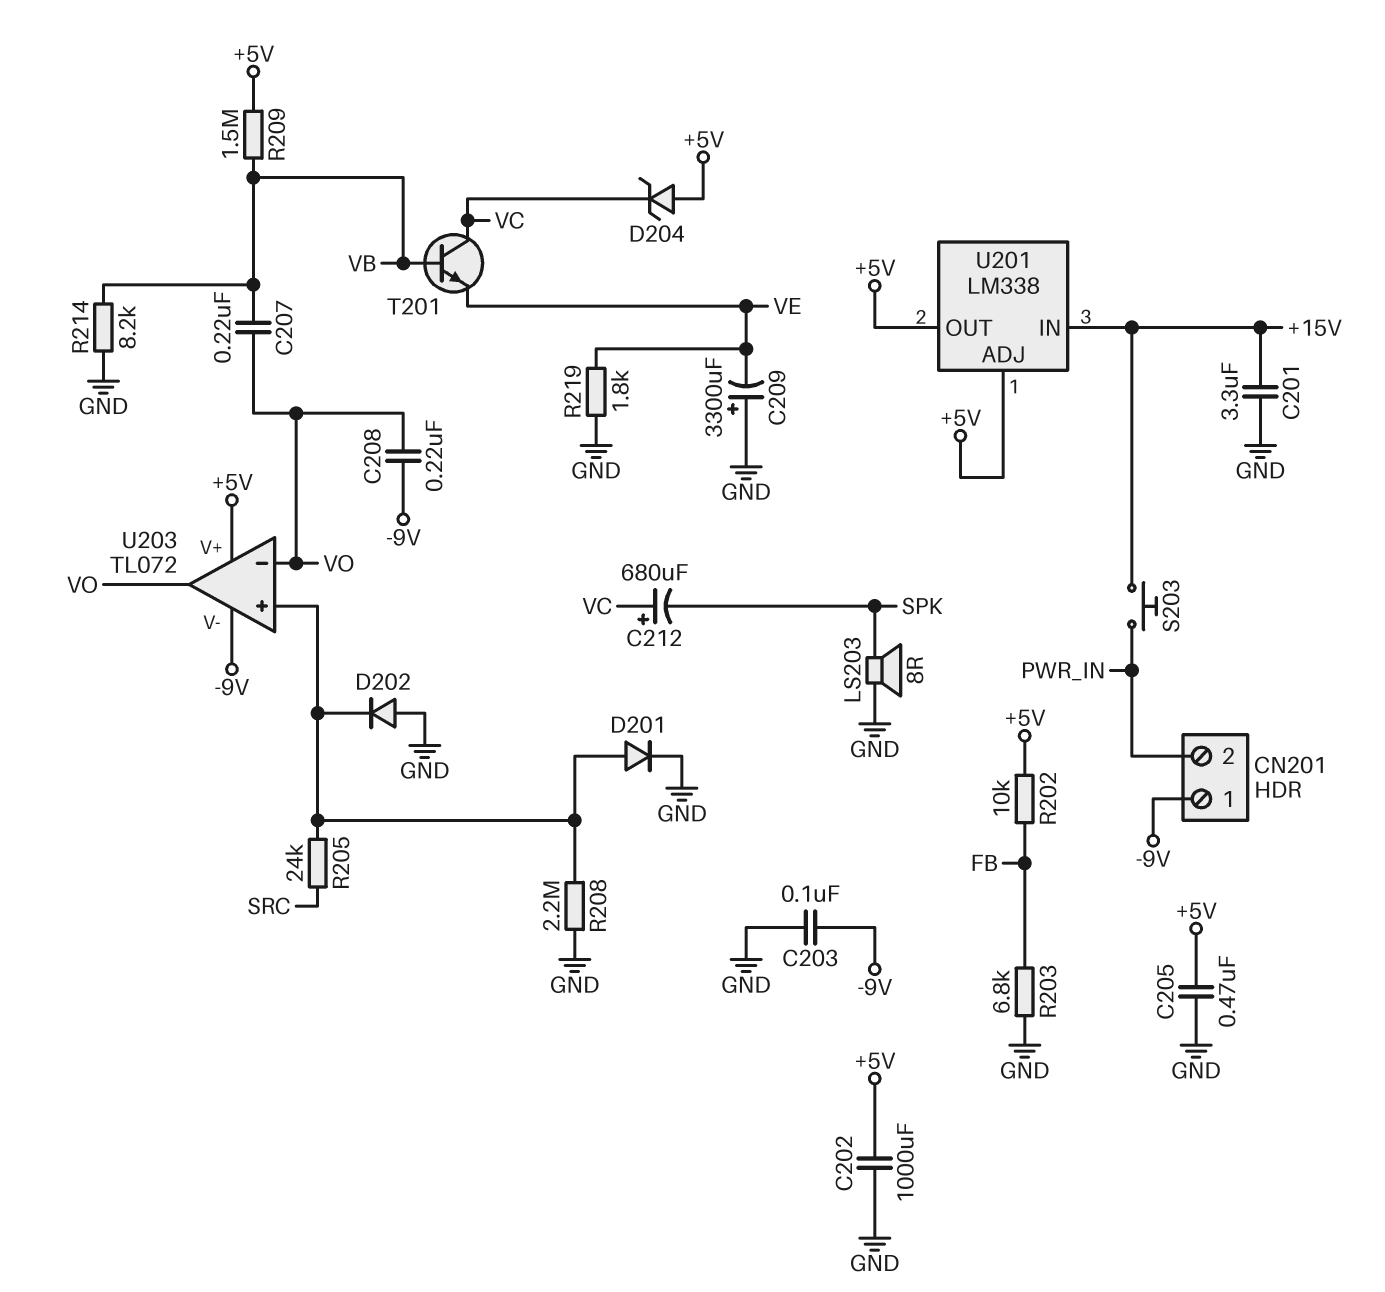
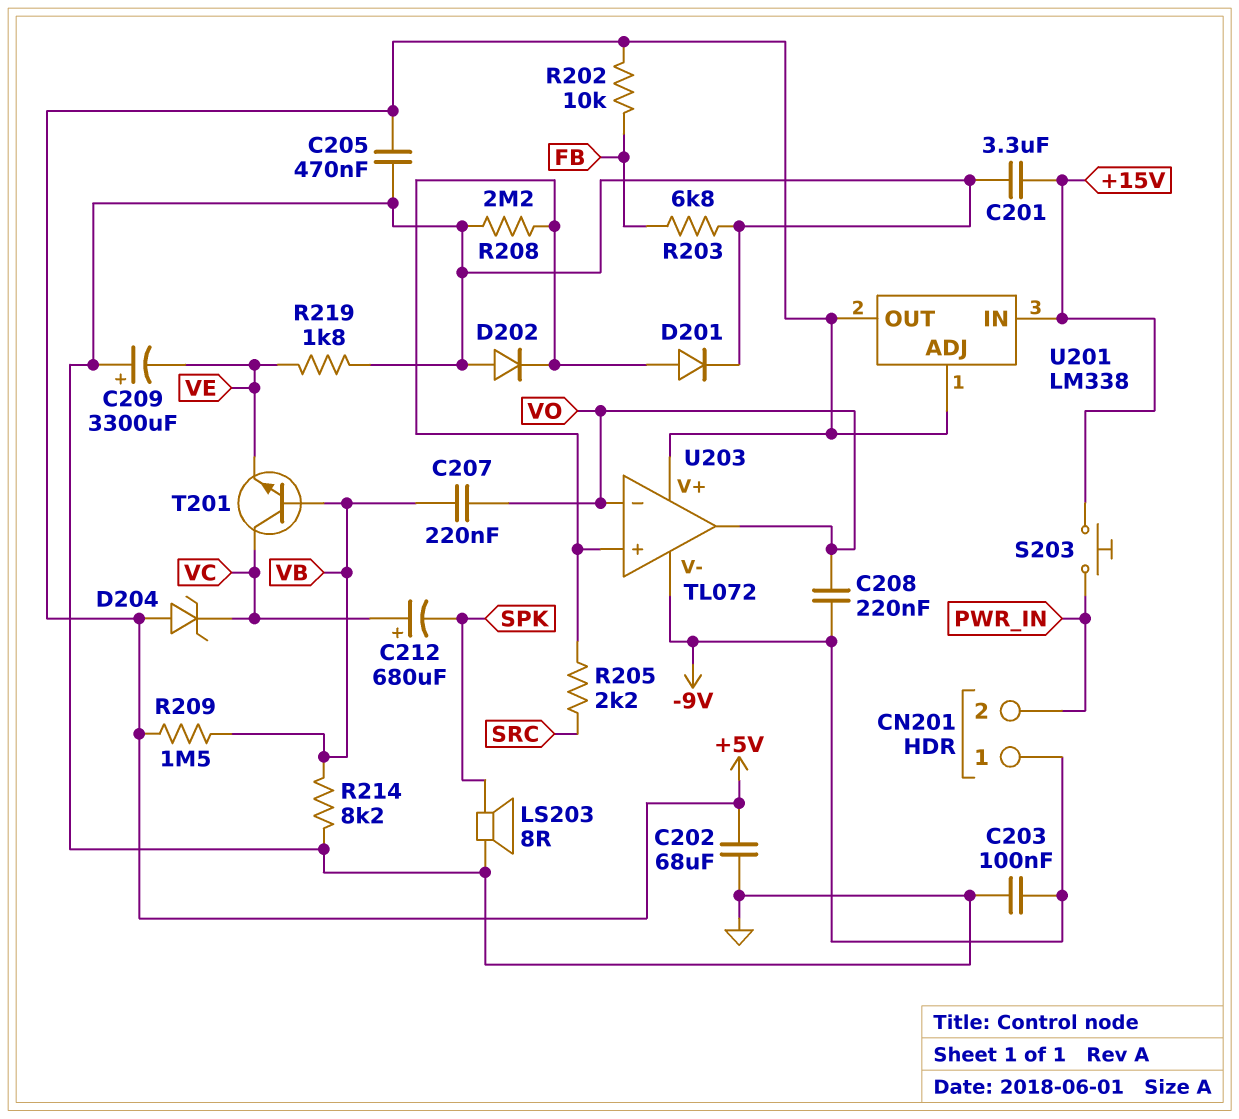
C202: 1000uF (+5V, GND) -> 68uF (+5V, GND)
R205: 24k (SRC, U203/in+) -> 2.2k (SRC, U203/in+)

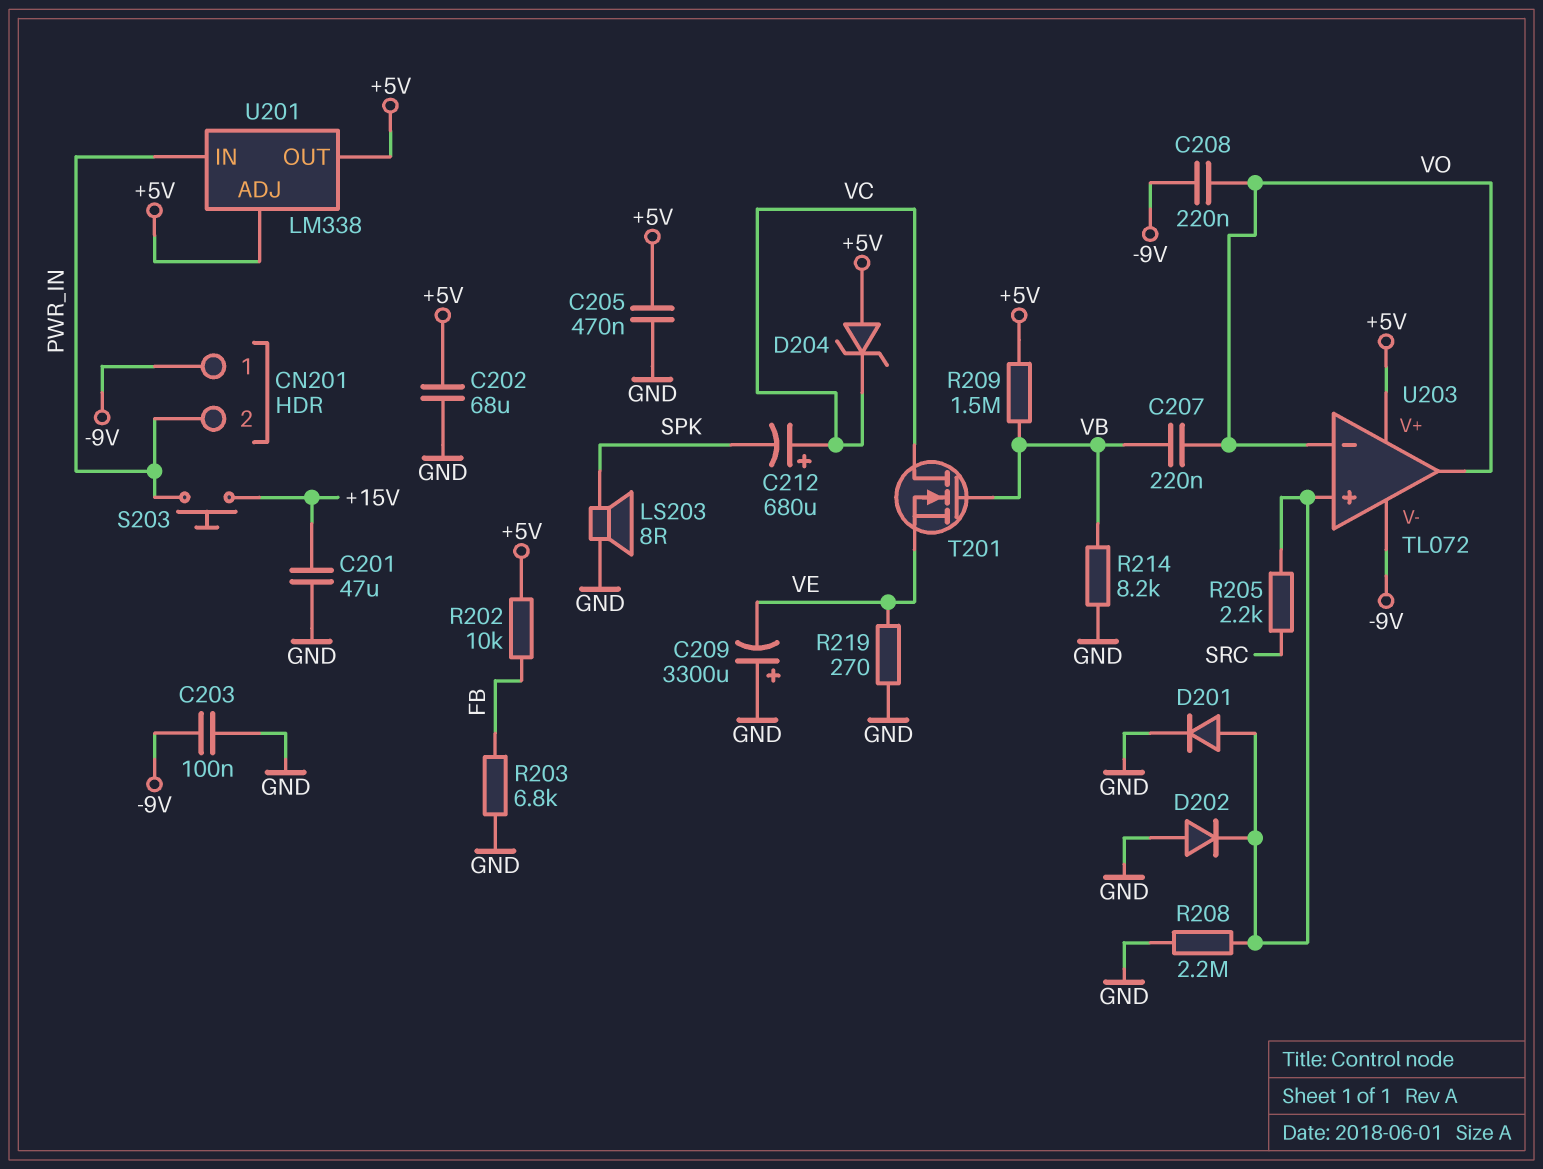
C201: 3.3uF (+15V, GND) -> 47uF (+15V, GND)
R219: 1.8k (GND, VE) -> 270 (GND, VE)
T201: NPN (B VB, C VC, E VE) -> NMOS (G VB, D VC, S VE)
U201 pin IN: +15V -> PWR_IN

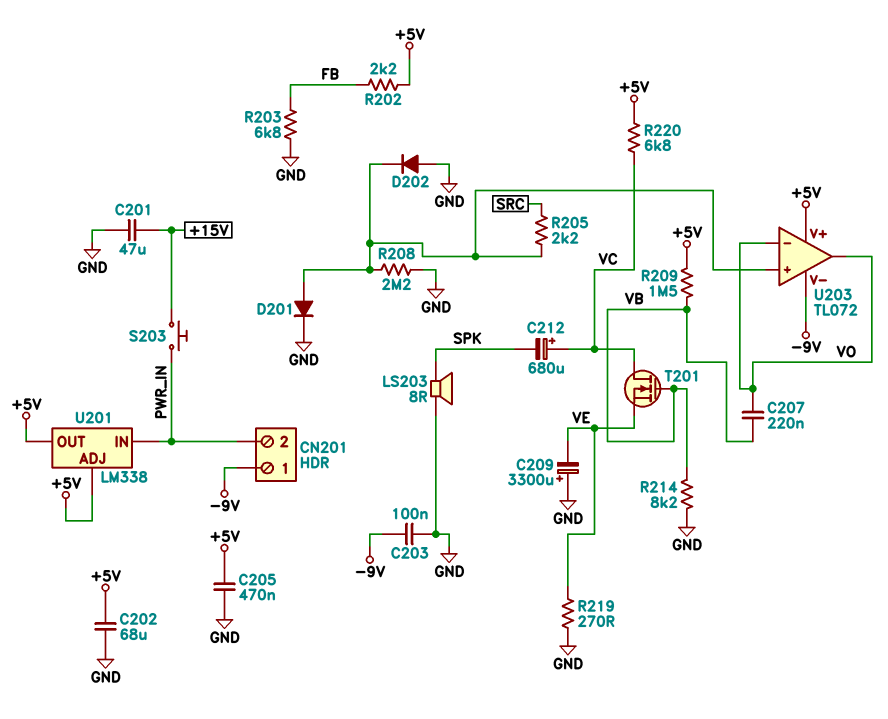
C208: 220nF (-9V, VO) -> none
D204: zener (A +5V, K VC) -> none
R202: 10k (+5V, FB) -> 2.2k (+5V, FB)
R220: none -> 6.8k (+5V, VC)

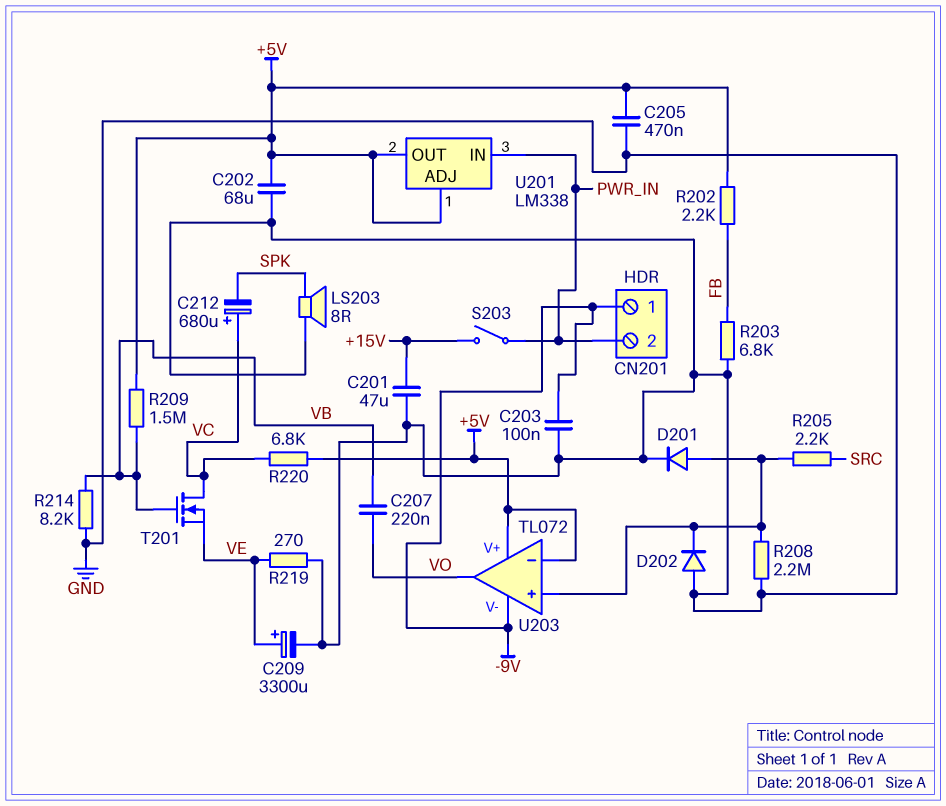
C209: 3300uF (plus GND, minus VE) -> 3300uF (plus VE, minus GND)
S203: button (+15V, PWR_IN) -> switch (+15V, PWR_IN)
U203 pin in-: VO -> +5V

